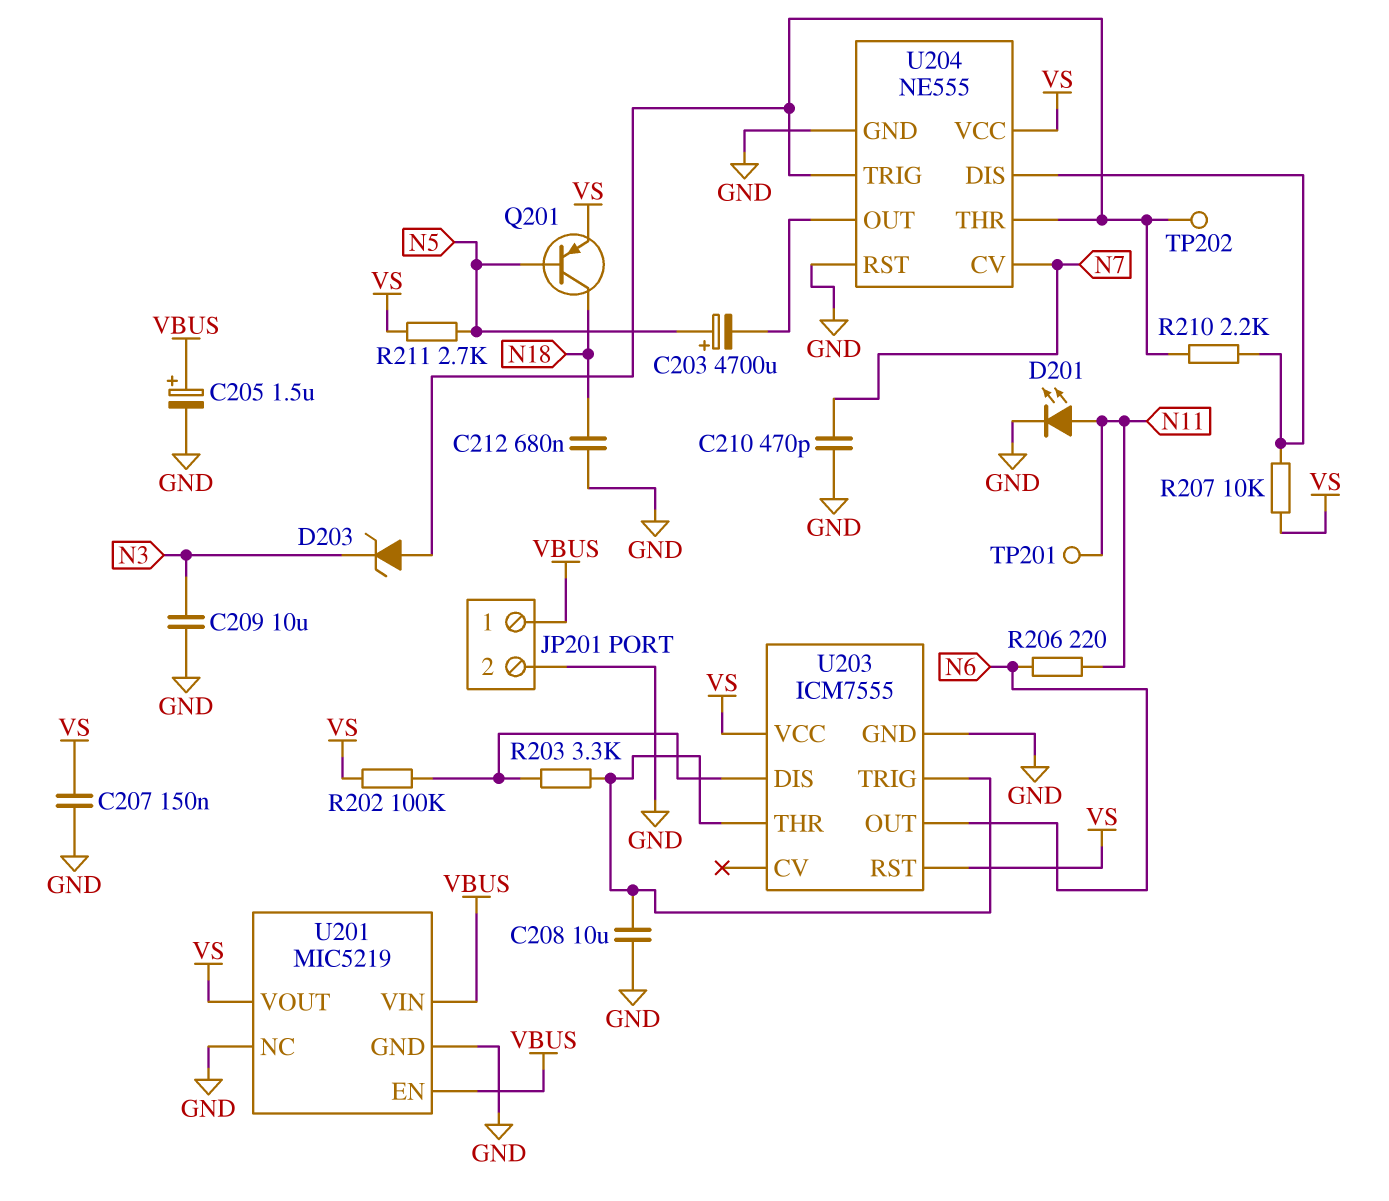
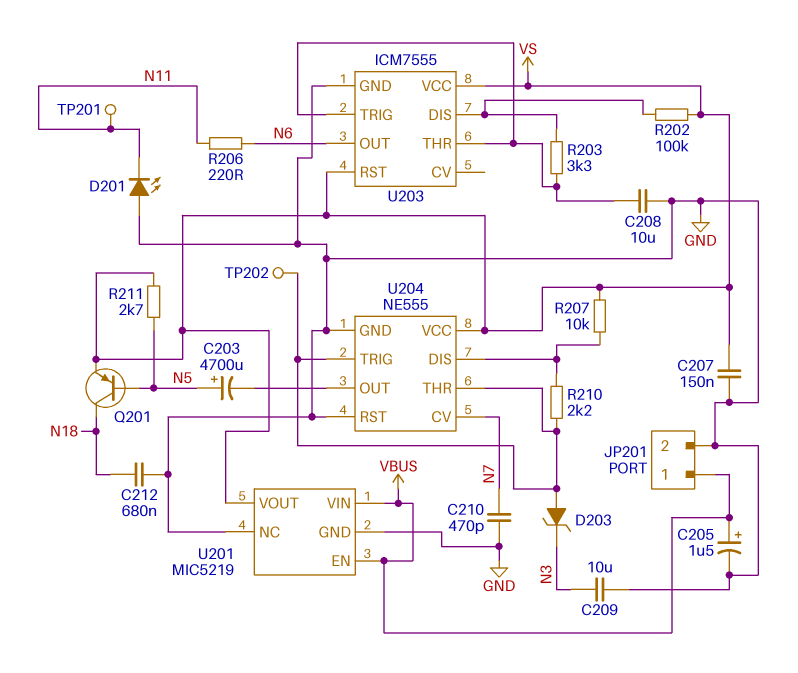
D201: LED (A N11, K GND) -> LED (A GND, K N11)

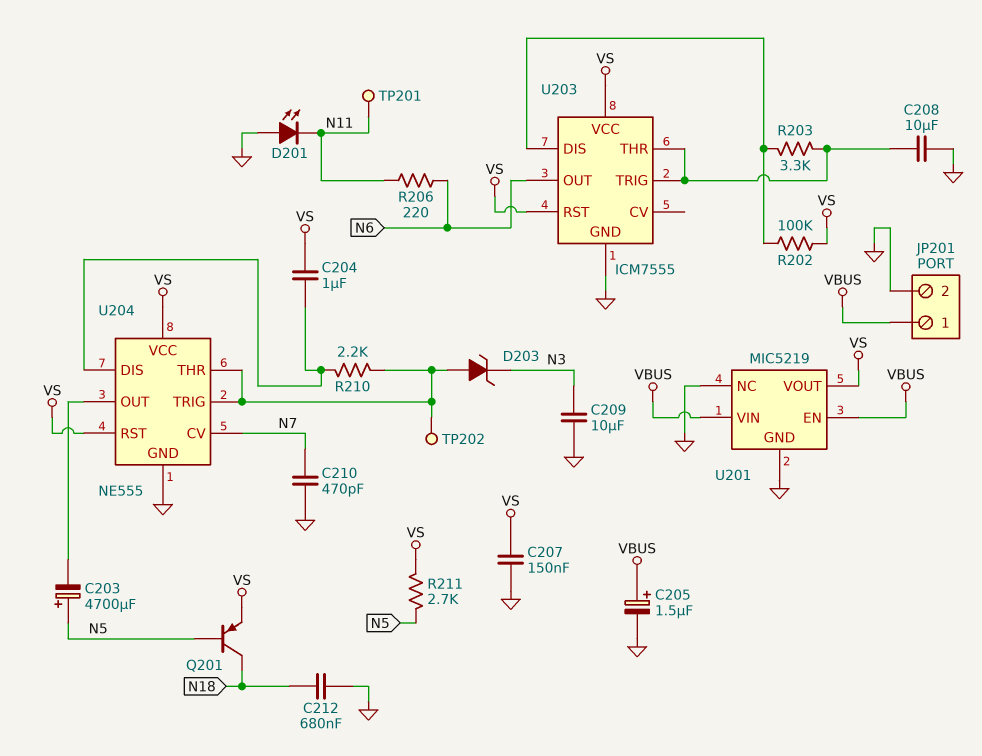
C204: none -> 1uF (U204/DIS, VS)
R207: 10k (U204/DIS, VS) -> none
U204 pin RST: GND -> VS

